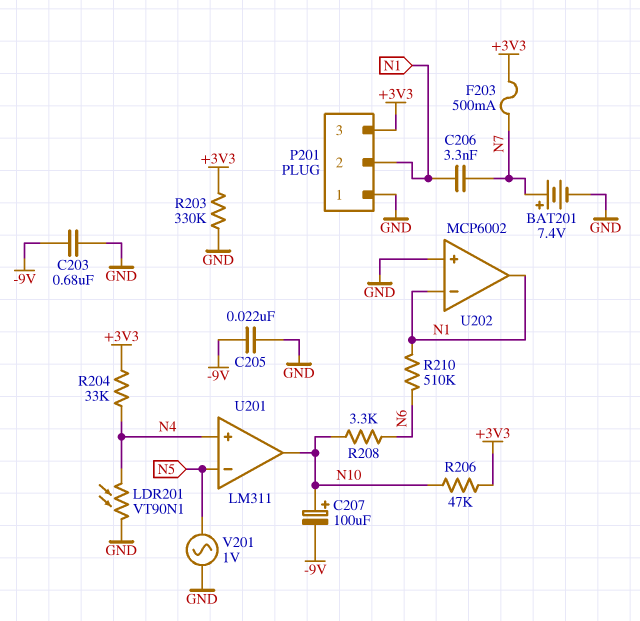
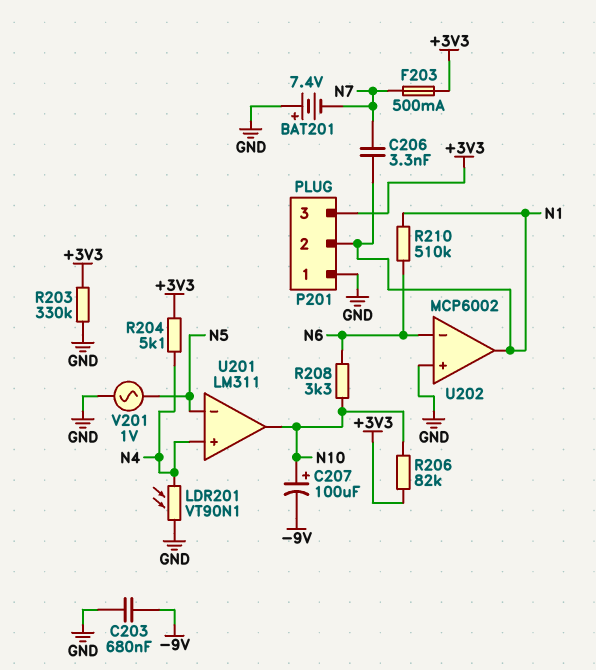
BAT201: 7.4V (plus N7, minus GND) -> 7.4V (plus GND, minus N7)
C205: 22nF (-9V, GND) -> none
R204: 33k (+3V3, N4) -> 5.1k (+3V3, N4)
R206: 47k (+3V3, N10) -> 82k (+3V3, N10)
U202 pin in-: N1 -> N6

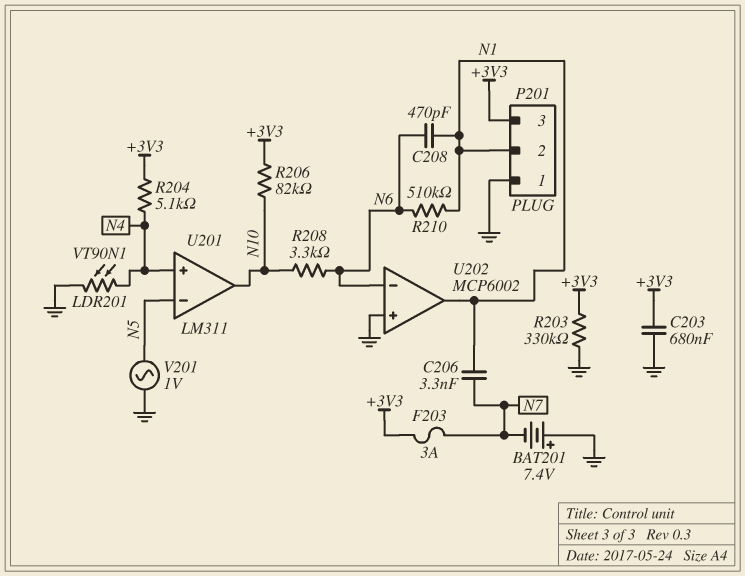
C203: 680nF (-9V, GND) -> 680nF (+3V3, GND)
C207: 100uF (plus N10, minus -9V) -> none
C208: none -> 470pF (N1, N6)
F203: 500mA (+3V3, N7) -> 3A (+3V3, N7)

